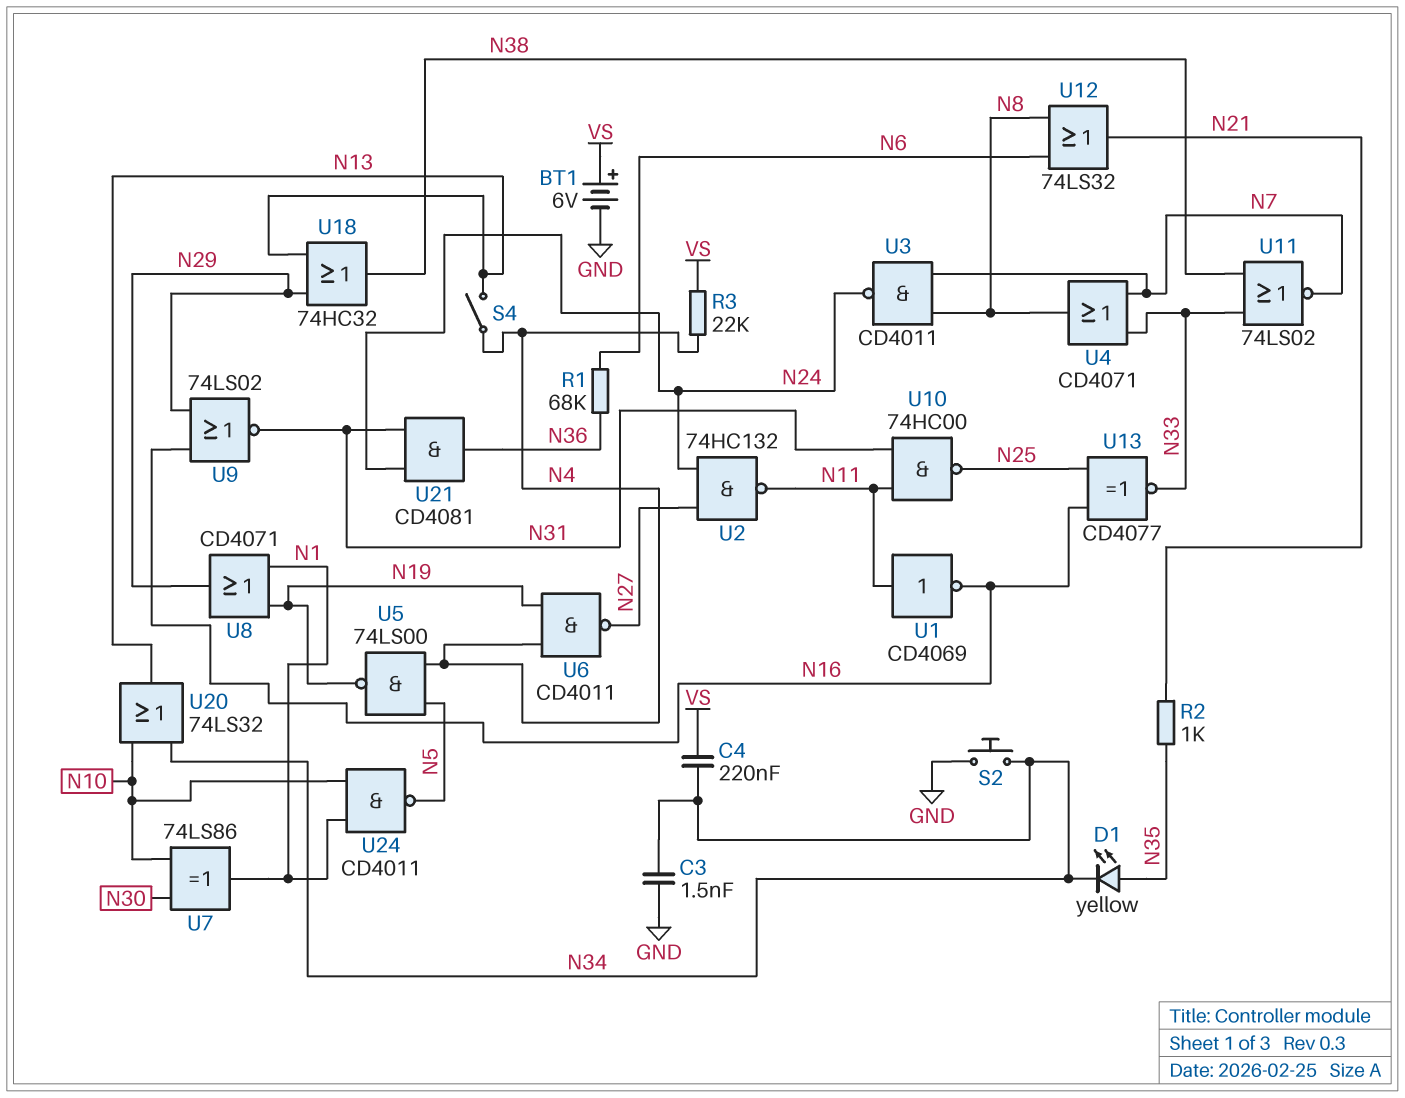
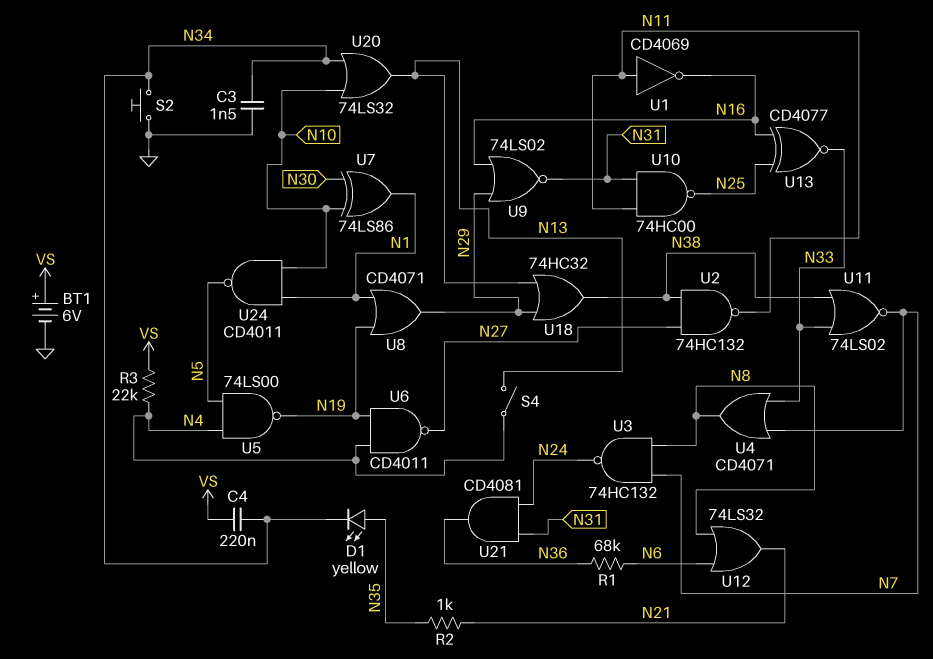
U2: NAND 74HC132 (in N24, in N27, out N11) -> NAND 74HC132 (in N27, in N38, out N11)
U3: NAND CD4011 (in N7, in N8, out N24) -> NAND 74HC132 (in N7, in N8, out N24)

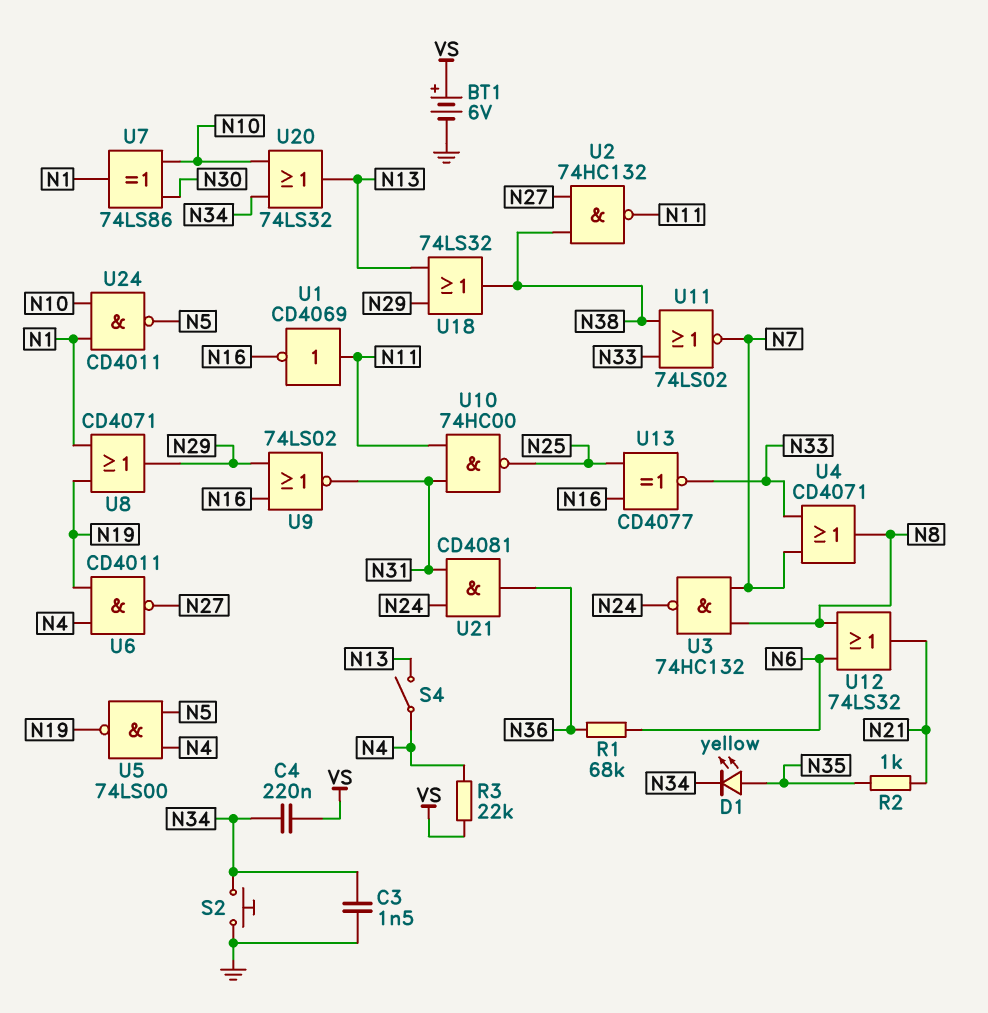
U18: OR 74HC32 (in N13, in N29, out N38) -> OR 74LS32 (in N13, in N29, out N38)

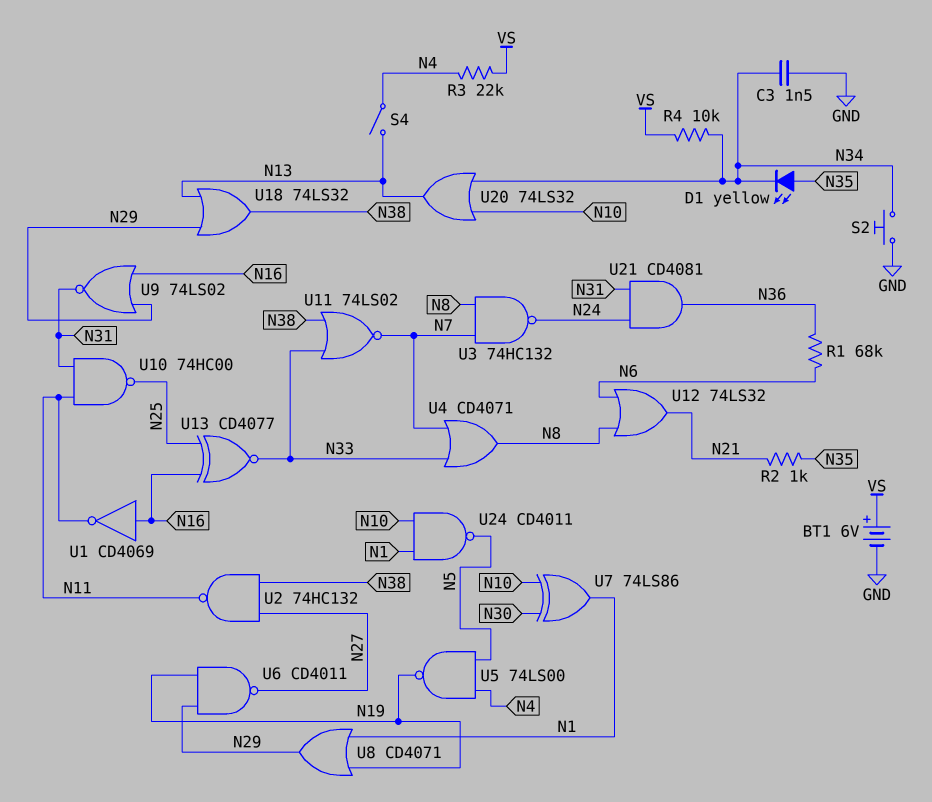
C4: 220nF (N34, VS) -> none
R4: none -> 10k (N34, VS)
U1: NOT CD4069 (in N11, out N16) -> NOT CD4069 (in N16, out N11)
U6: NAND CD4011 (in N4, in N19, out N27) -> NAND CD4011 (in N19, in N29, out N27)

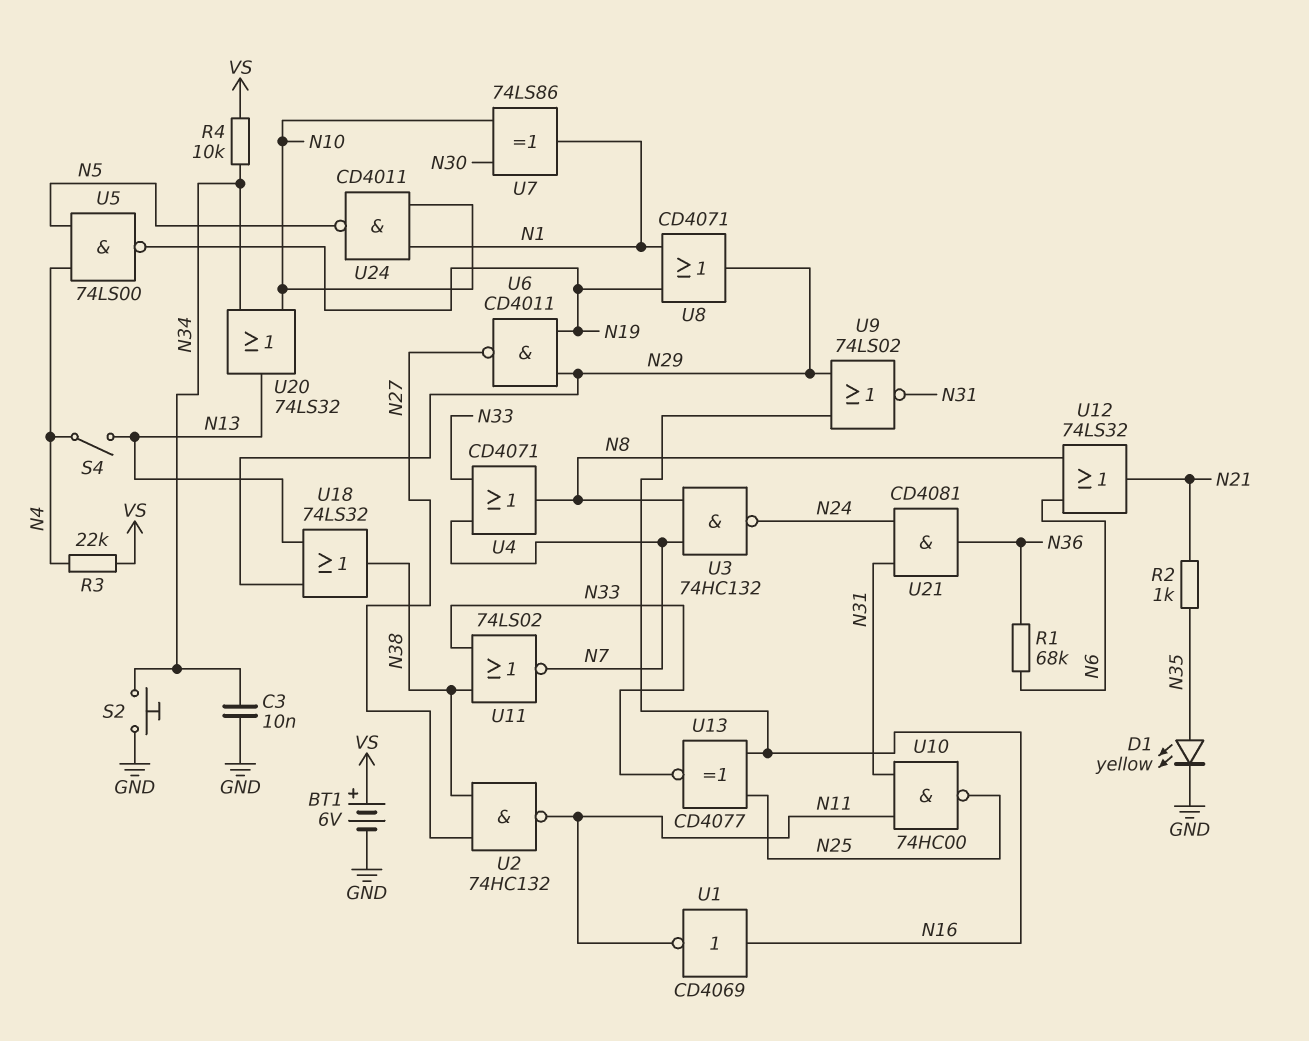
C3: 1.5nF (GND, N34) -> 10nF (GND, N34)
D1: LED yellow (A N35, K N34) -> LED yellow (A N35, K GND)

